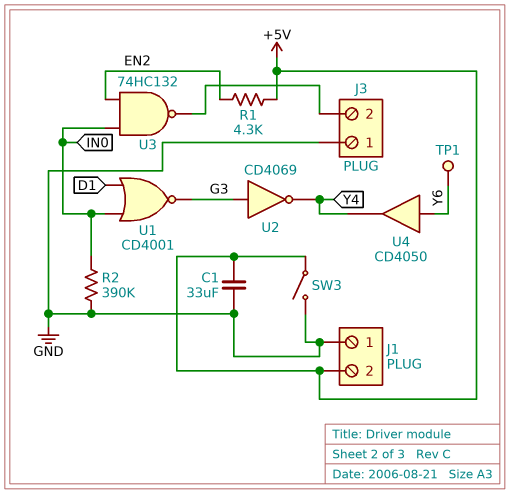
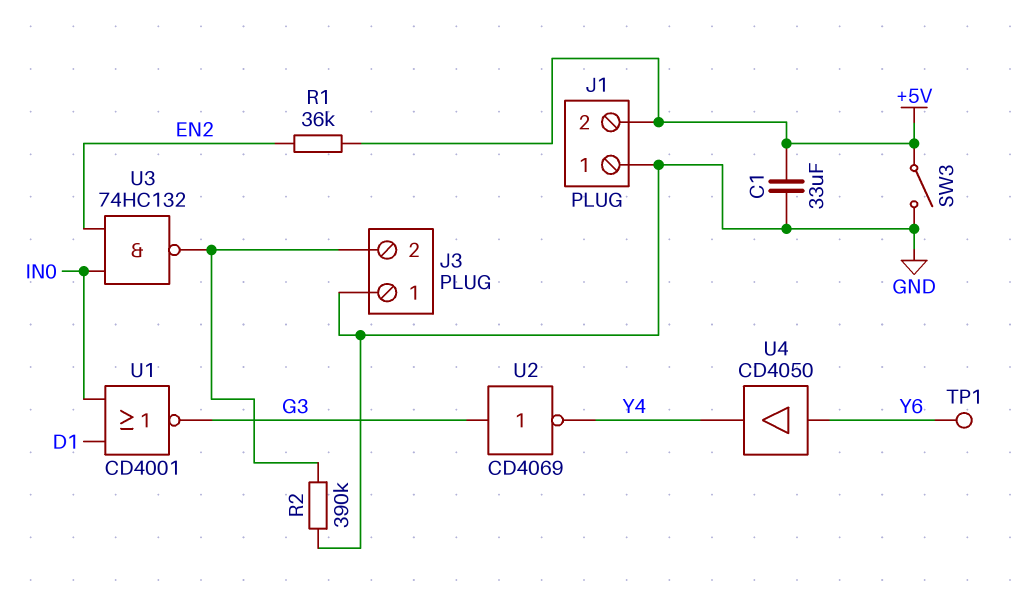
R1: 4.3k (+5V, EN2) -> 36k (+5V, EN2)
R2: 390k (GND, IN0) -> 390k (GND, J3/2)

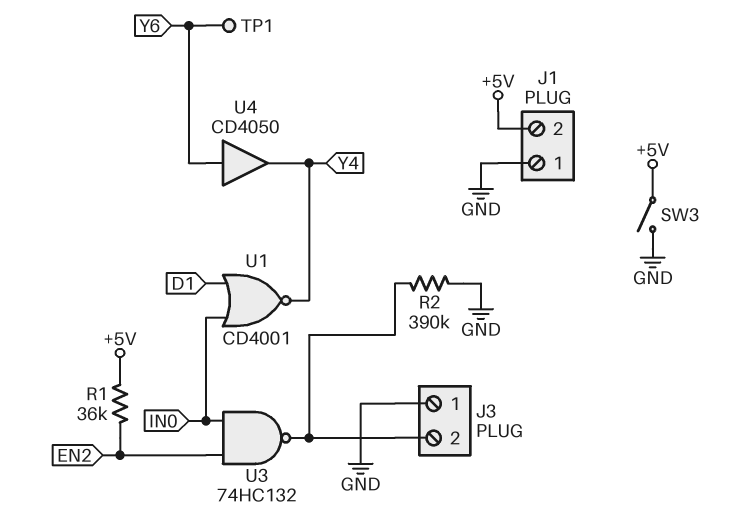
C1: 33uF (+5V, GND) -> none
U1: NOR CD4001 (in D1, in IN0, out G3) -> NOR CD4001 (in D1, in IN0, out Y4)
U2: NOT CD4069 (in G3, out Y4) -> none

